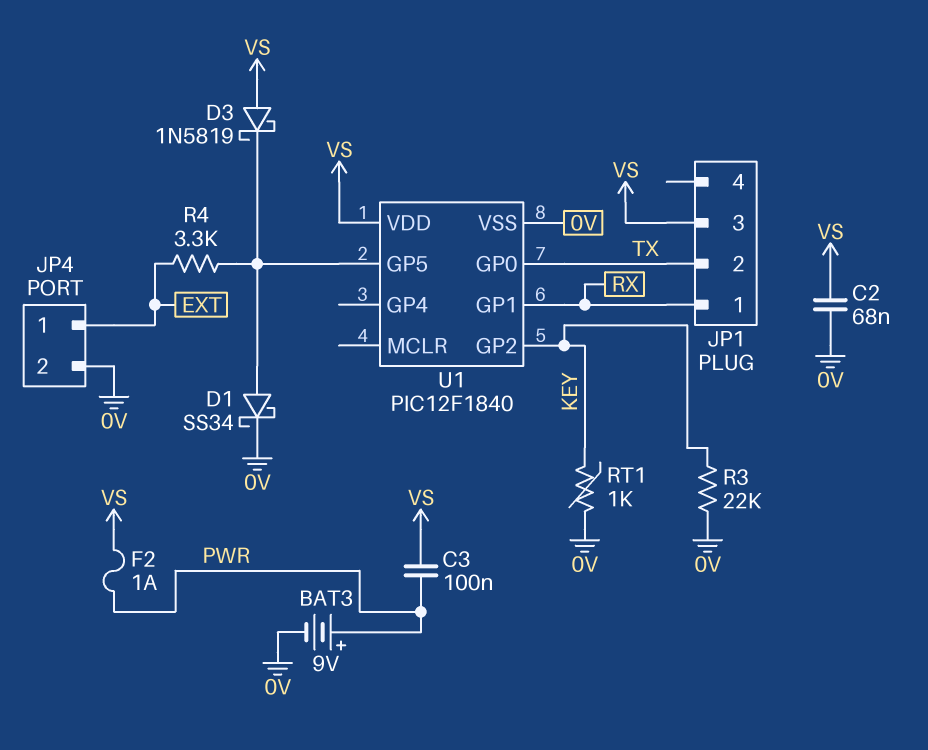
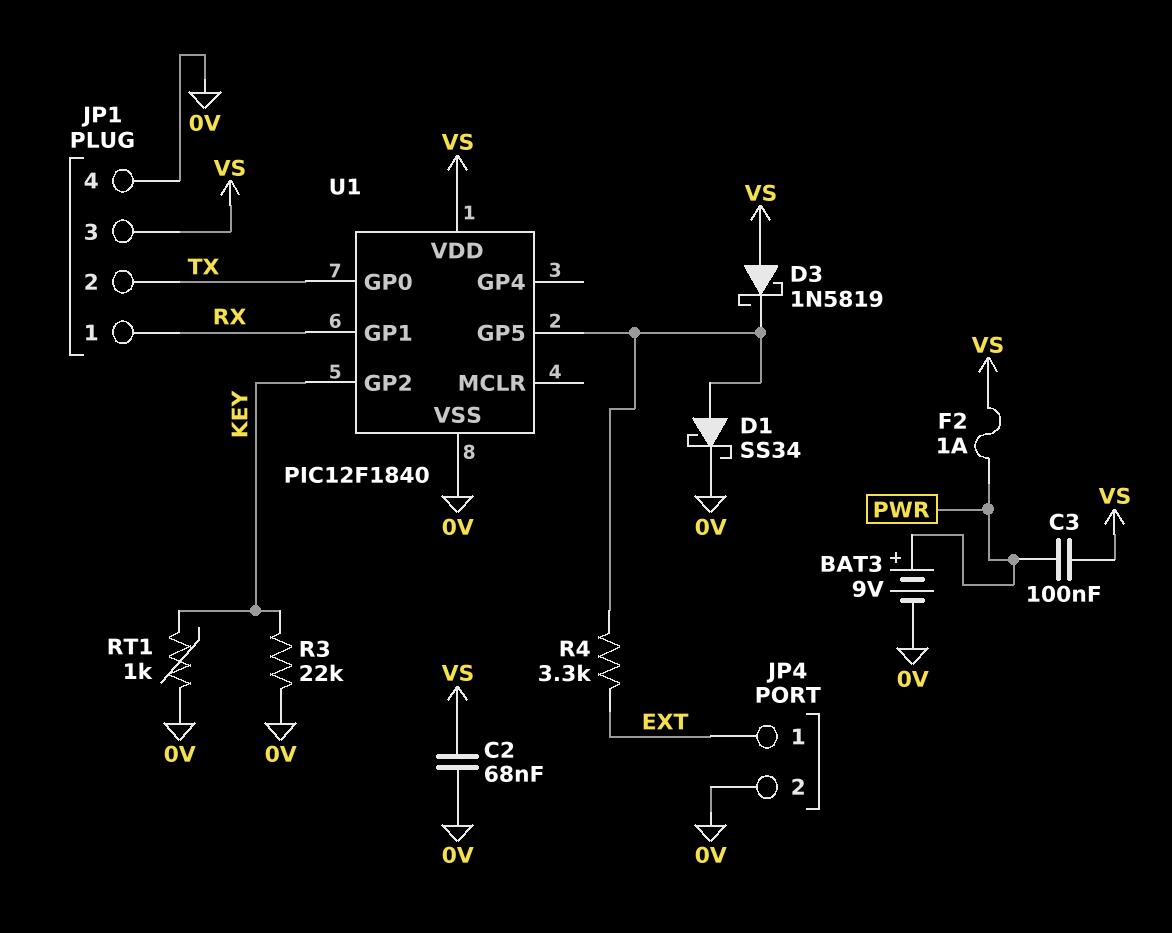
JP1 pin 4: none -> 0V

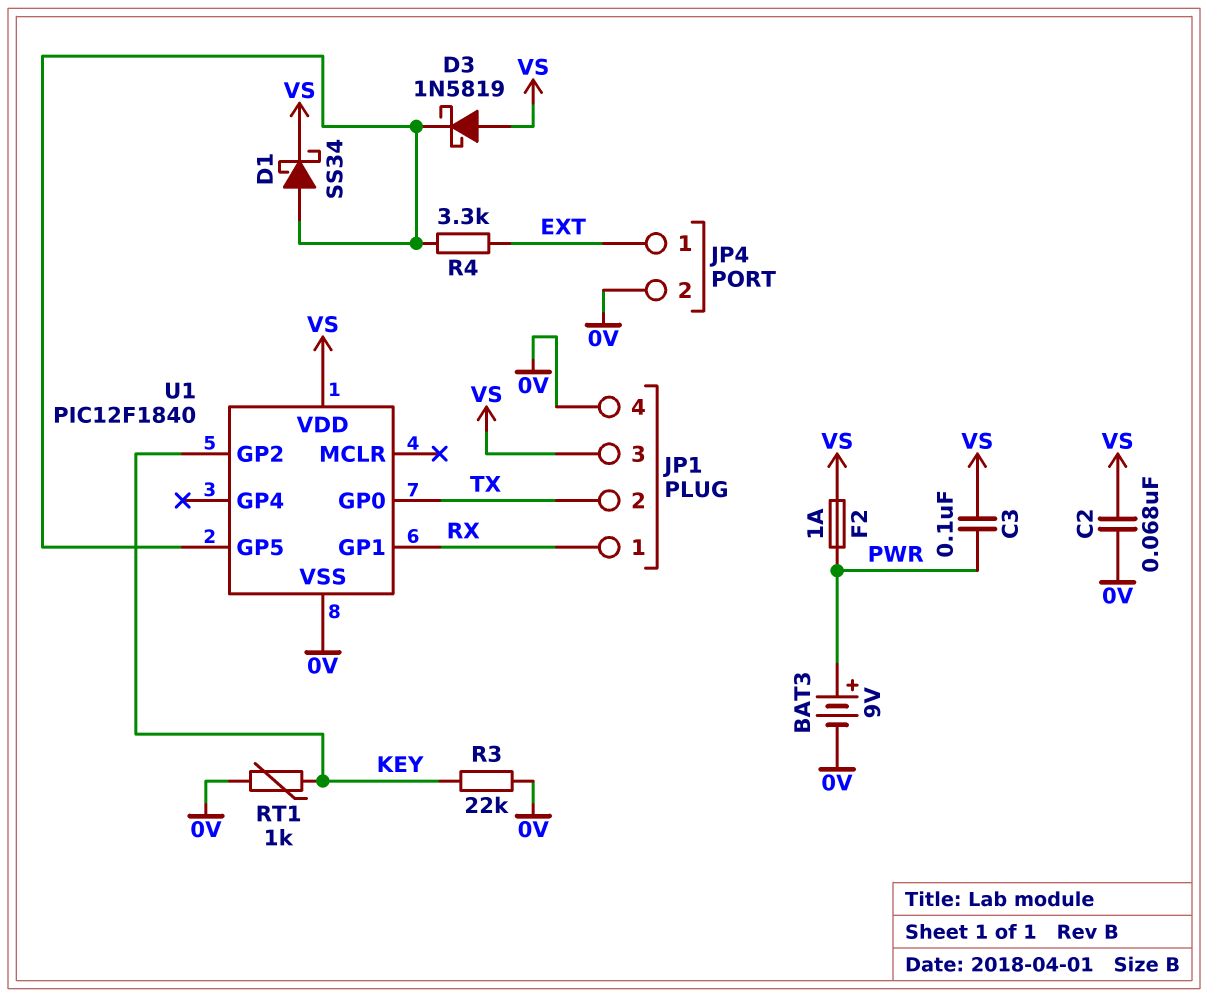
D1: schottky SS34 (A U1/GP5, K 0V) -> schottky SS34 (A U1/GP5, K VS)

